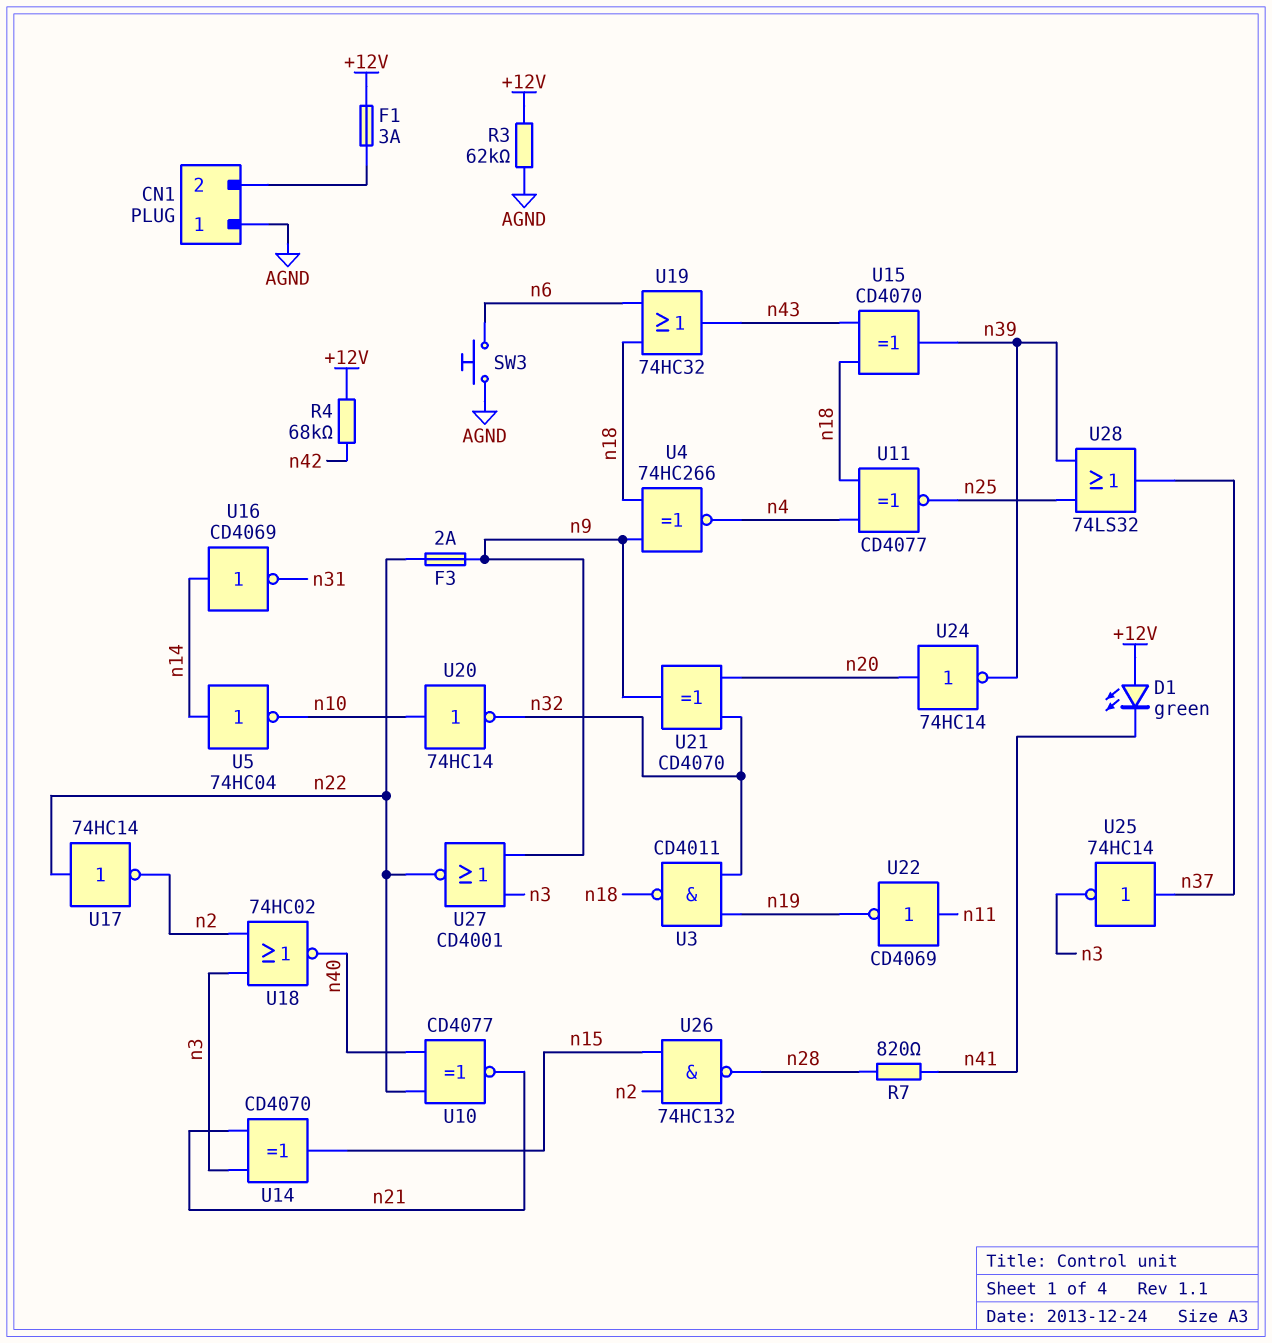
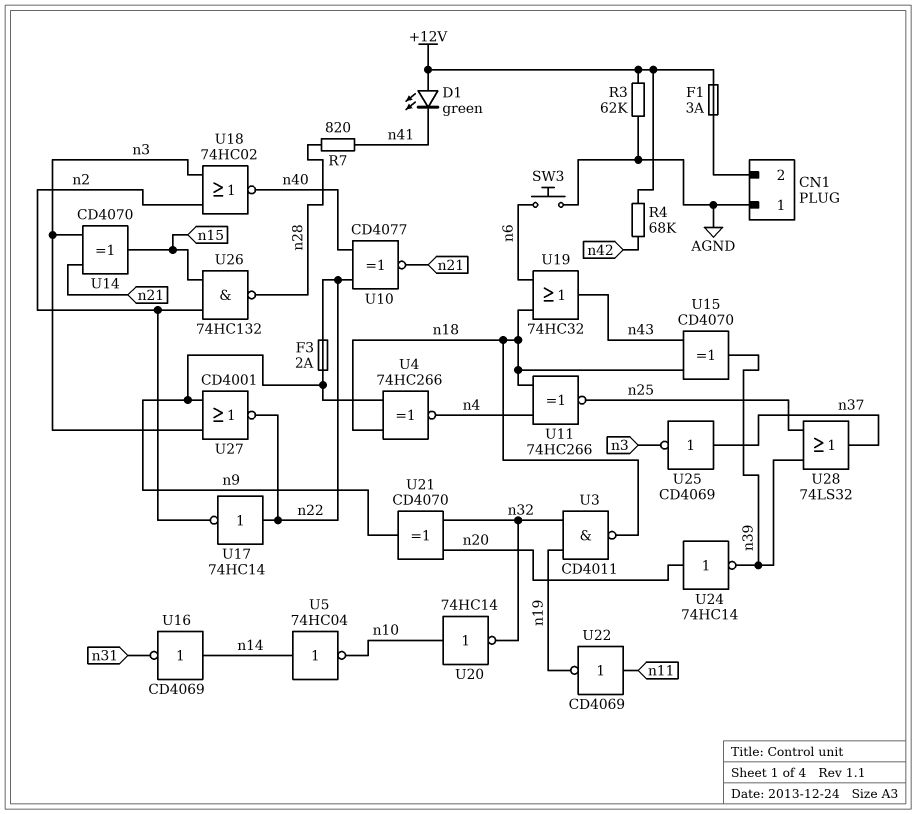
U11: XNOR CD4077 (in n4, in n18, out n25) -> XNOR 74HC266 (in n4, in n18, out n25)
U25: NOT 74HC14 (in n37, out n3) -> NOT CD4069 (in n37, out n3)

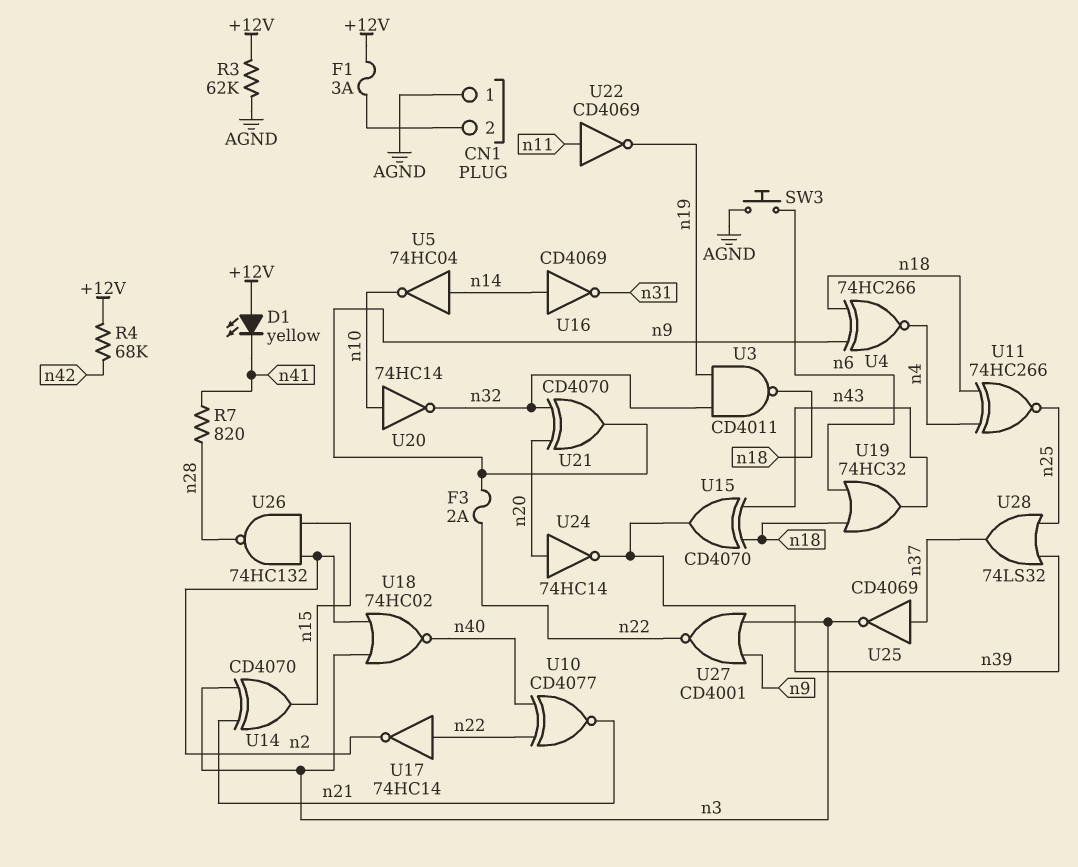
D1: LED green (A +12V, K n41) -> LED yellow (A +12V, K n41)

